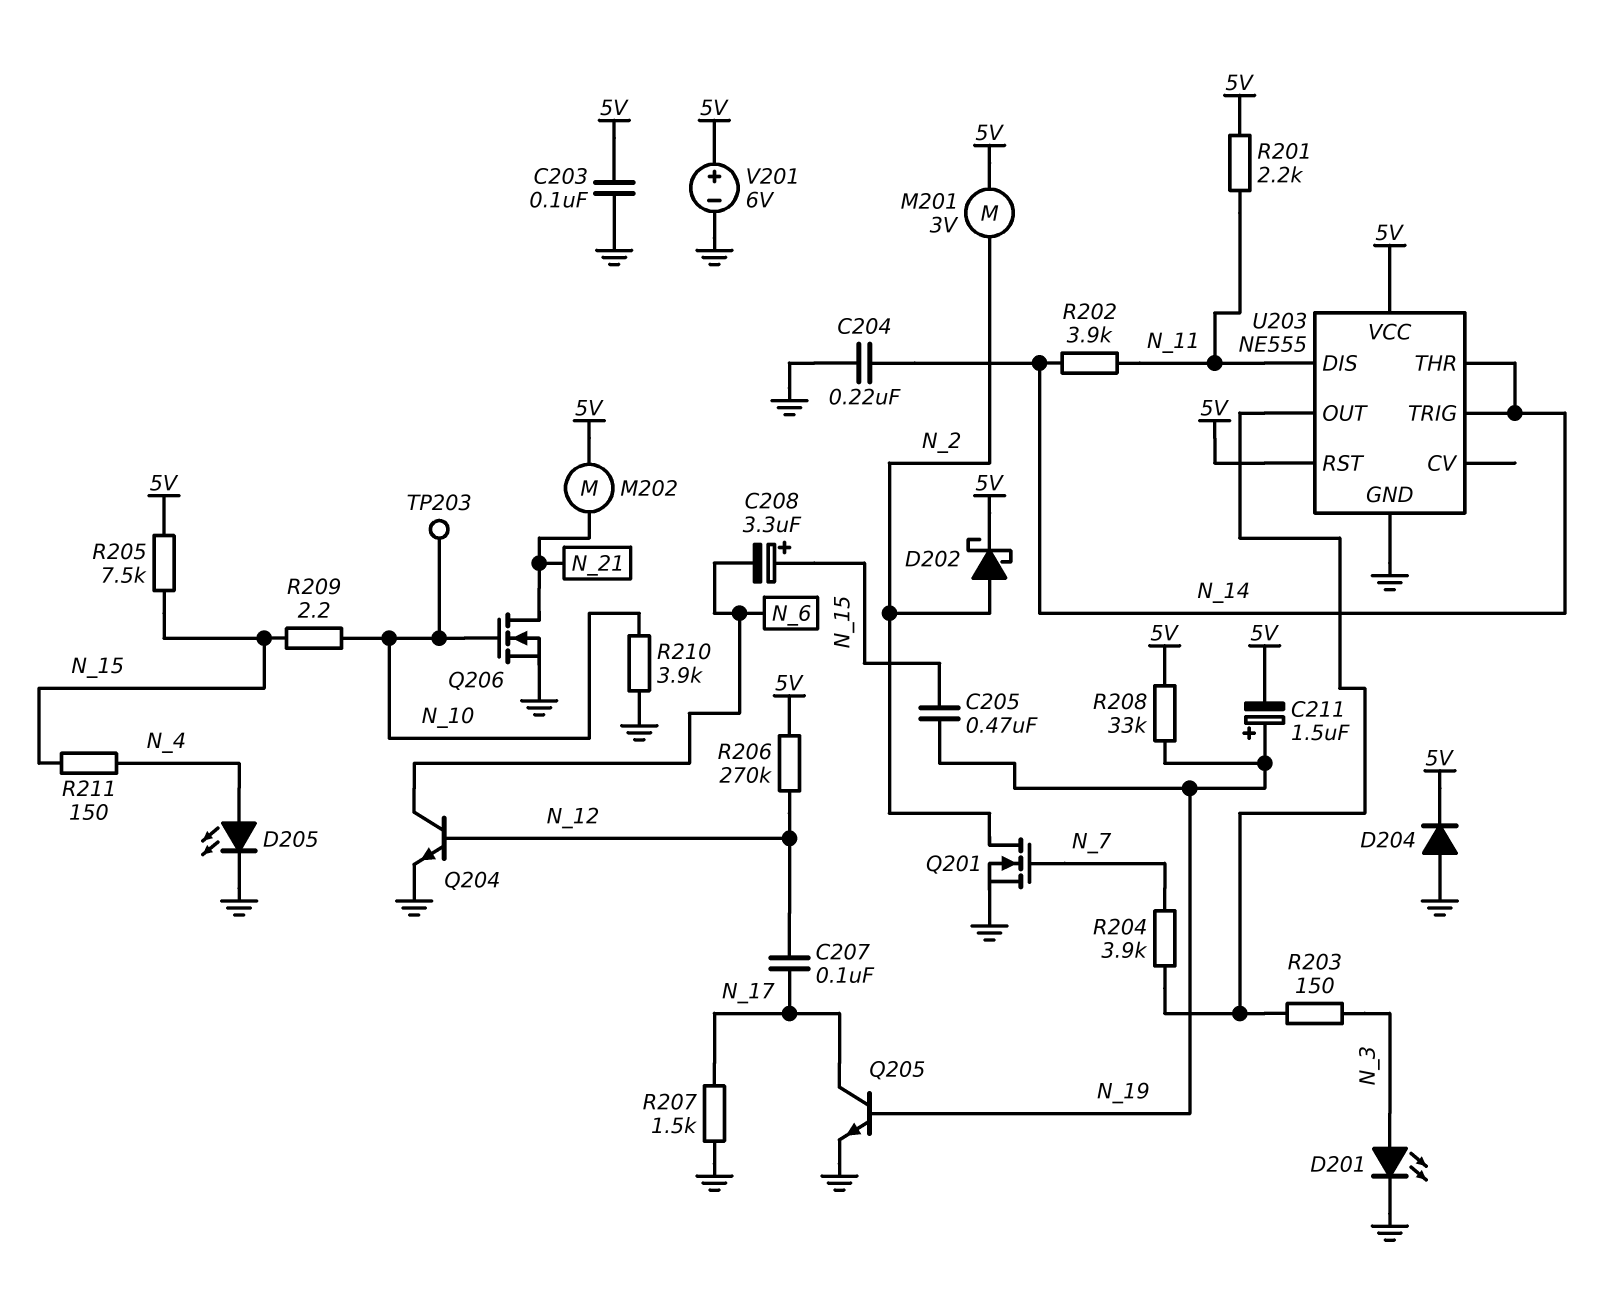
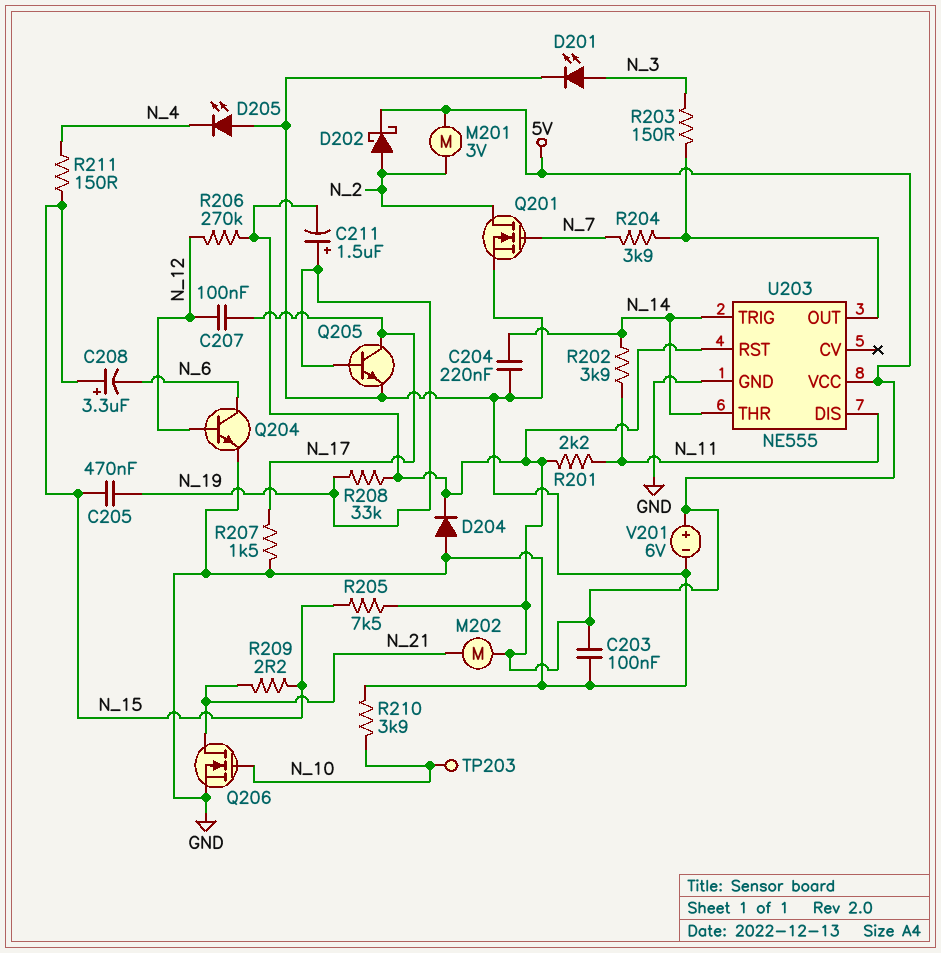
D205: LED (A N_4, K GND) -> LED (A GND, K N_4)
R209: 2.2 (N_10, N_15) -> 2.2 (N_15, N_21)

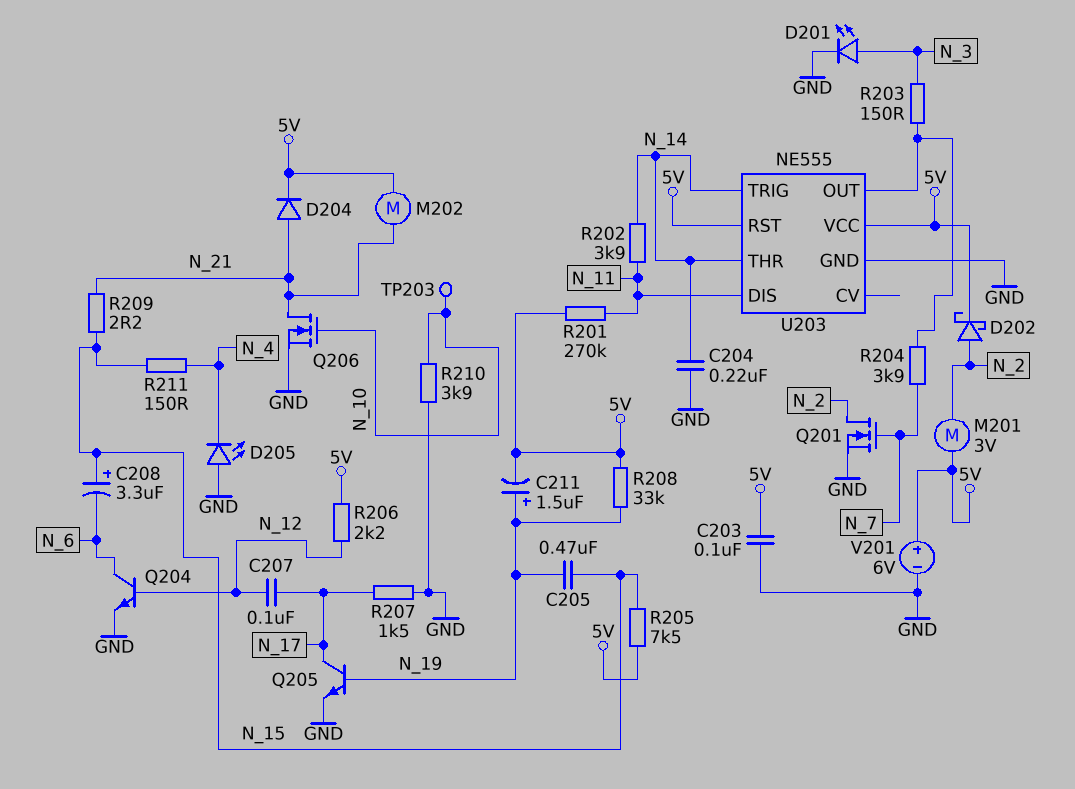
D204: diode (A GND, K 5V) -> diode (A N_21, K 5V)
R201: 2.2k (5V, N_11) -> 270k (5V, N_11)
R206: 270k (5V, N_12) -> 2.2k (5V, N_12)

